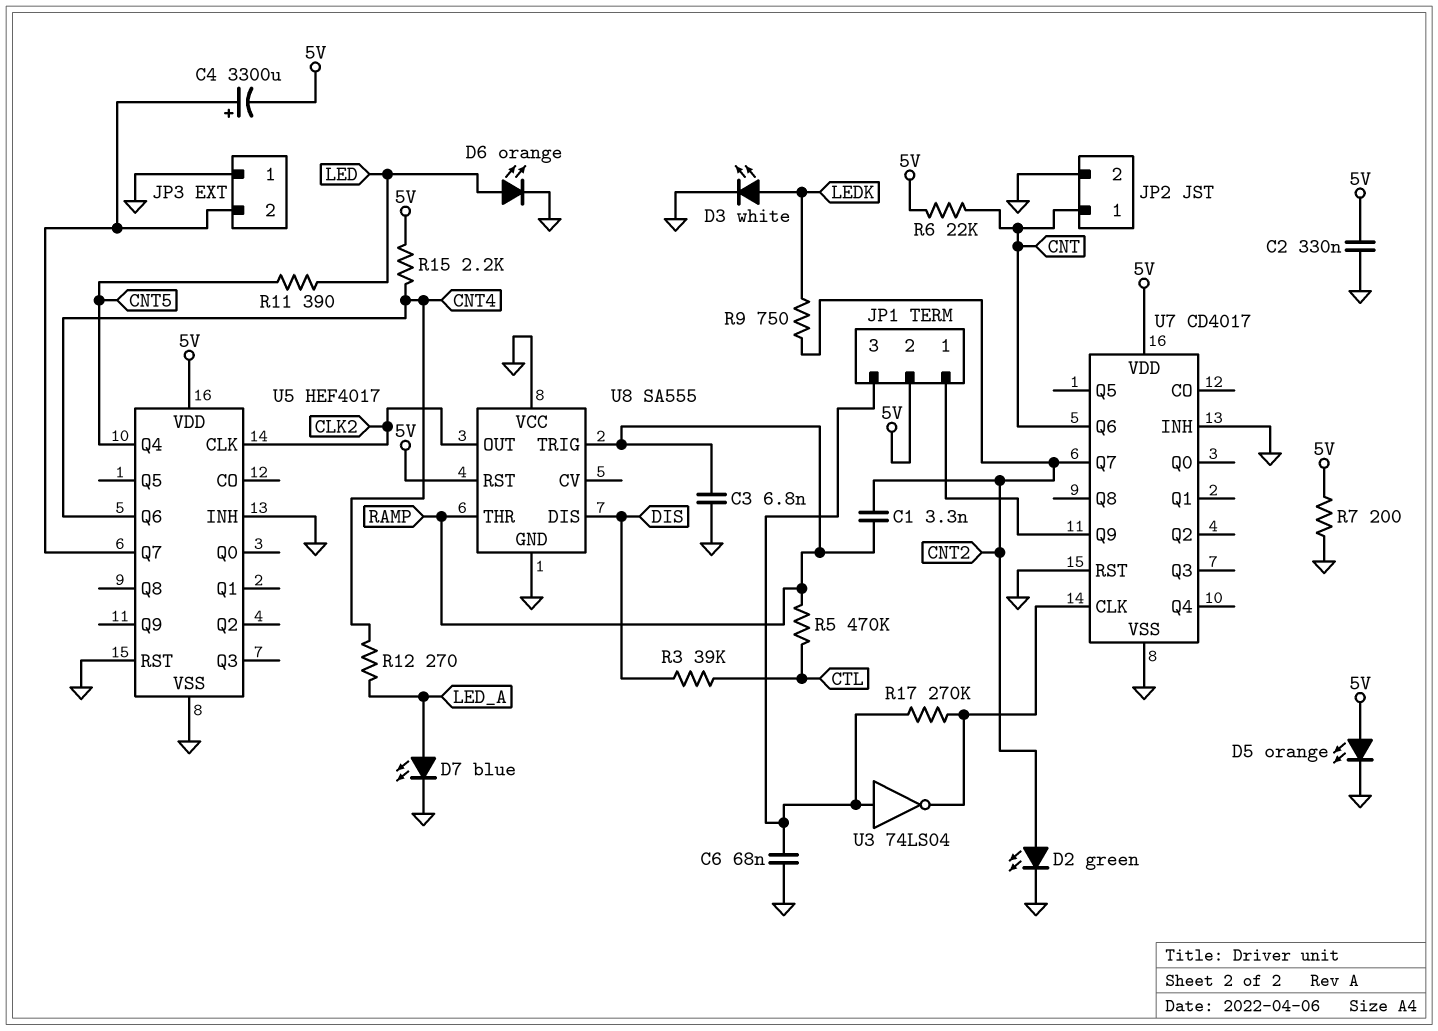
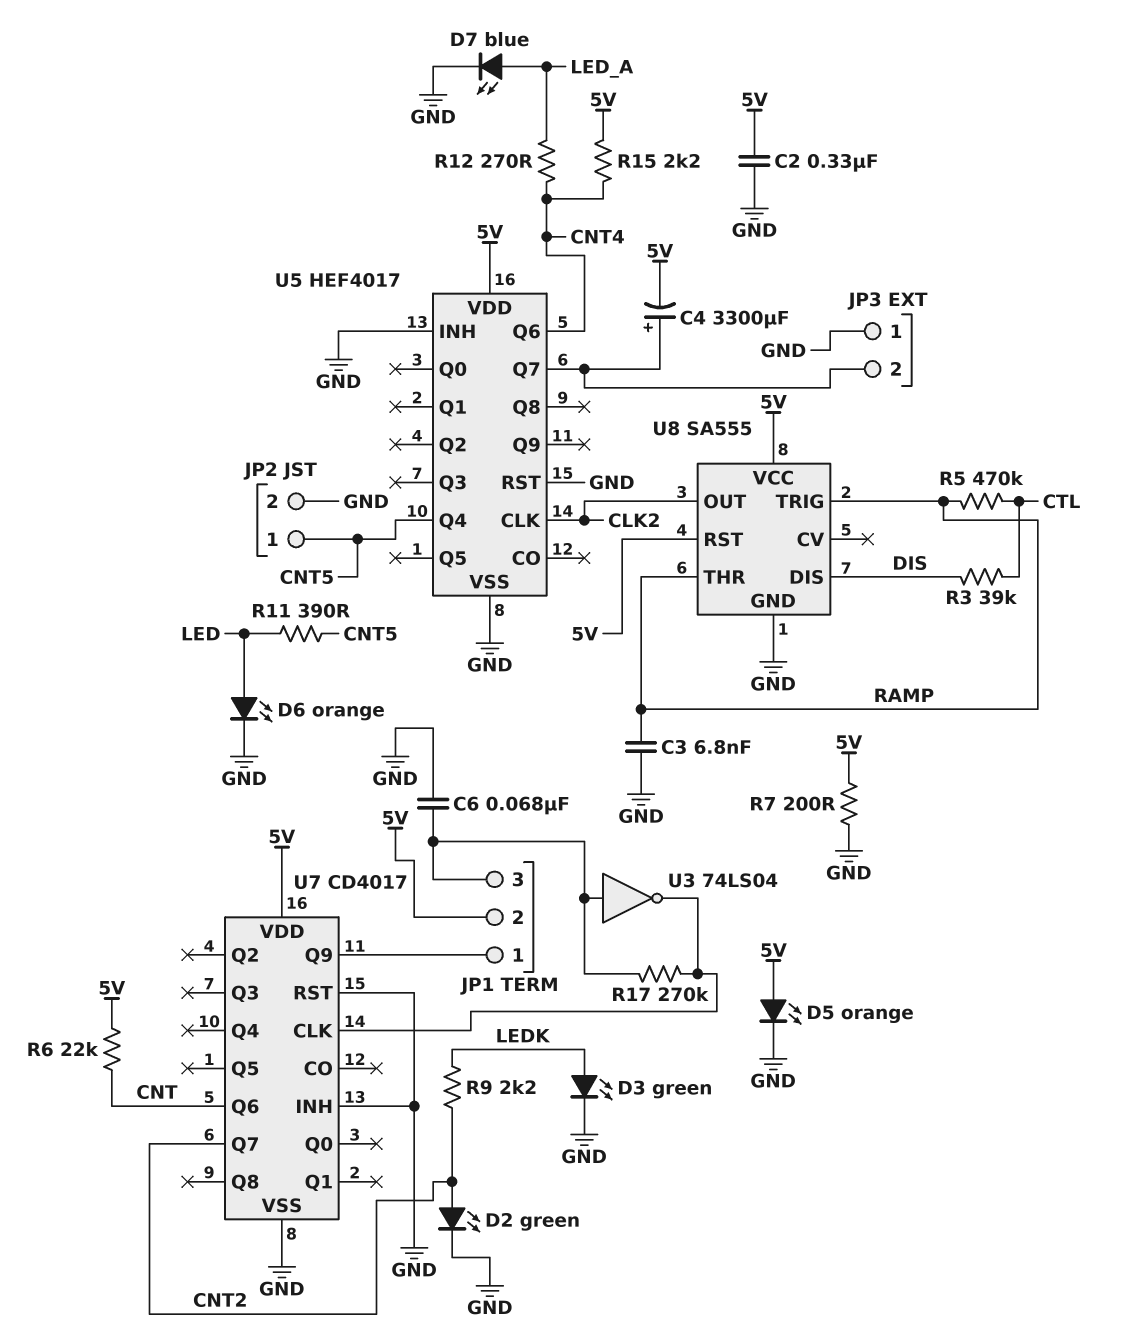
C1: 3.3nF (CNT2, RAMP) -> none
D3: LED white (A LEDK, K GND) -> LED green (A LEDK, K GND)
JP2 pin 1: CNT -> CNT5
R9: 750 (CNT2, LEDK) -> 2.2k (CNT2, LEDK)
U8 pin VCC: GND -> 5V

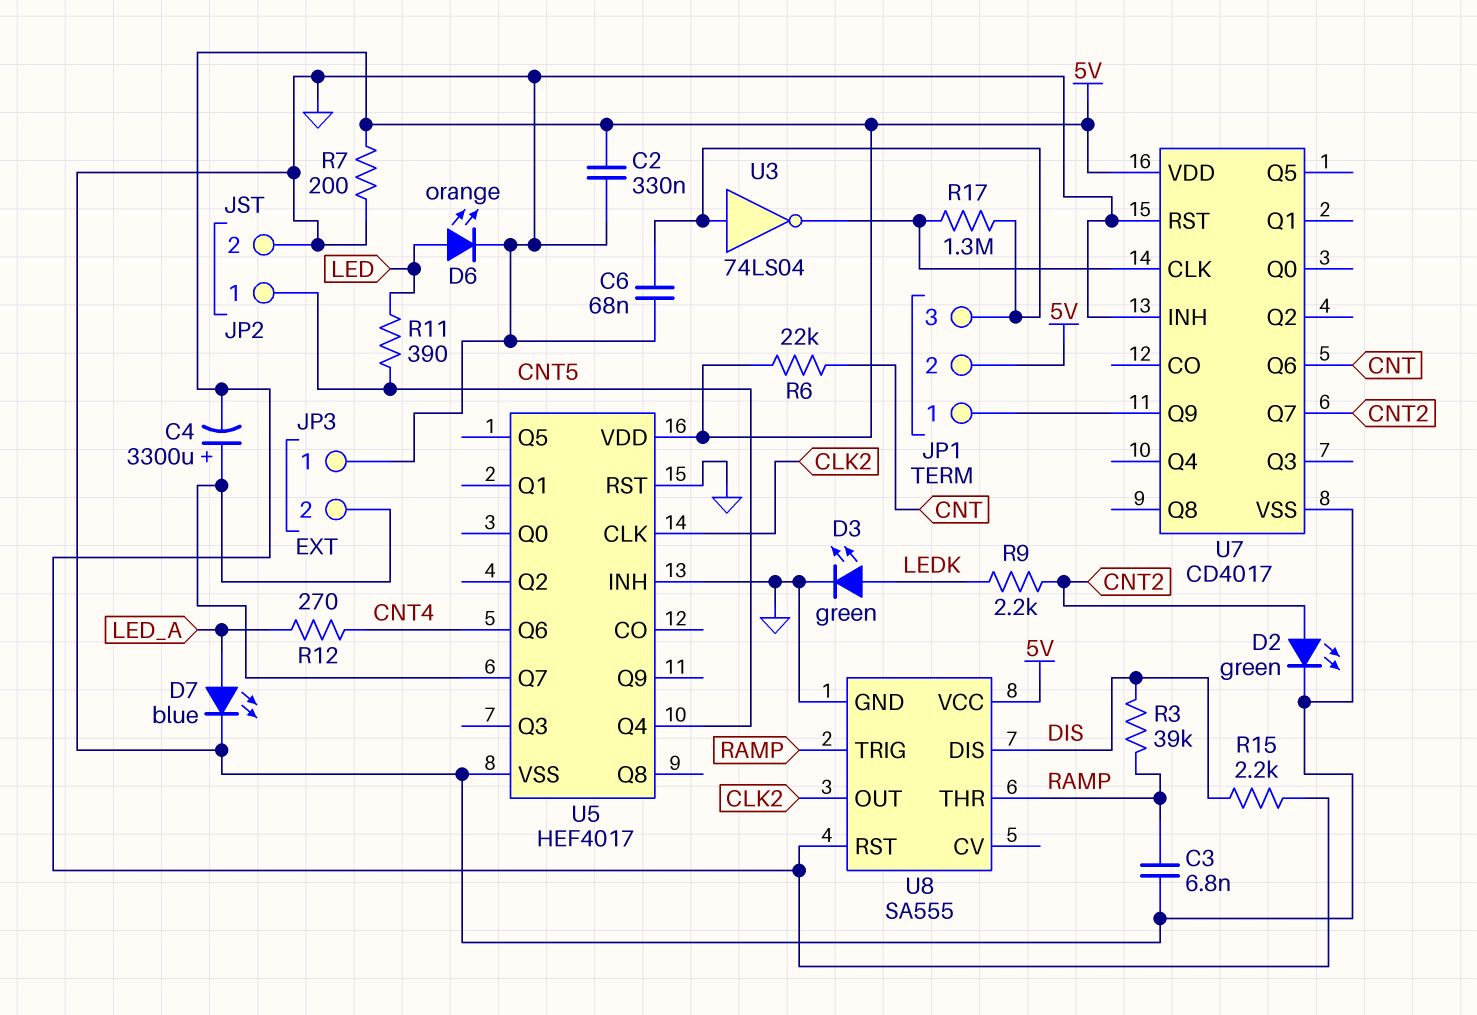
D5: LED orange (A 5V, K GND) -> none
R3: 39k (CTL, DIS) -> 39k (DIS, RAMP)
R5: 470k (CTL, RAMP) -> none
R15: 2.2k (5V, CNT4) -> 2.2k (5V, DIS)
R17: 270k (JP1/3, U7/CLK) -> 1.3M (JP1/3, U7/CLK)

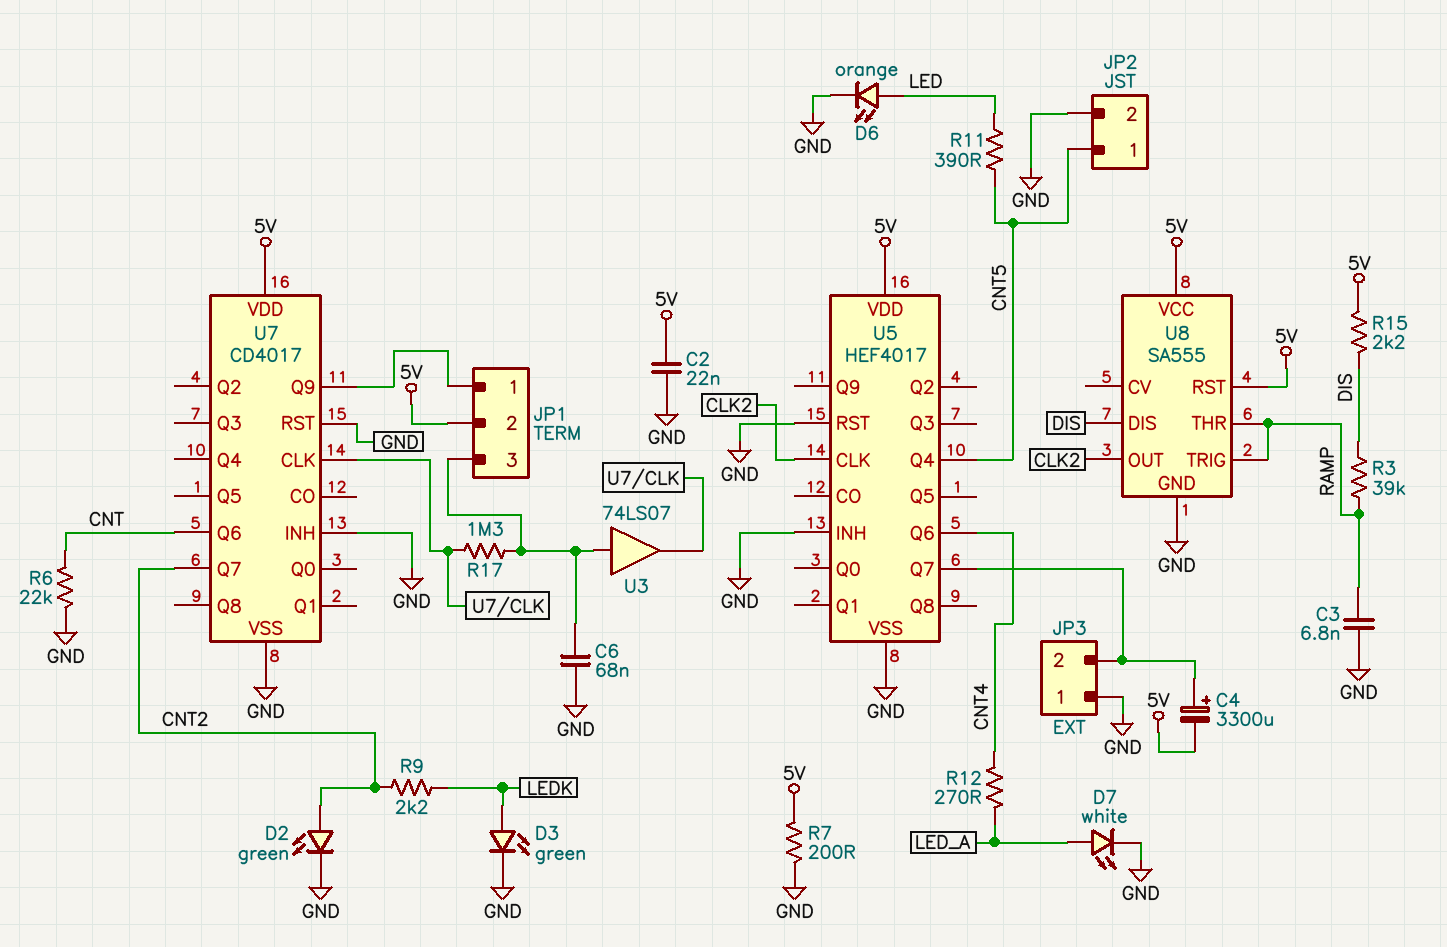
C2: 330nF (5V, GND) -> 22nF (5V, GND)
D7: LED blue (A LED_A, K GND) -> LED white (A LED_A, K GND)
R6: 22k (5V, CNT) -> 22k (CNT, GND)
U3: NOT 74LS04 (in JP1/3, out U7/CLK) -> buffer 74LS07 (in JP1/3, out U7/CLK)

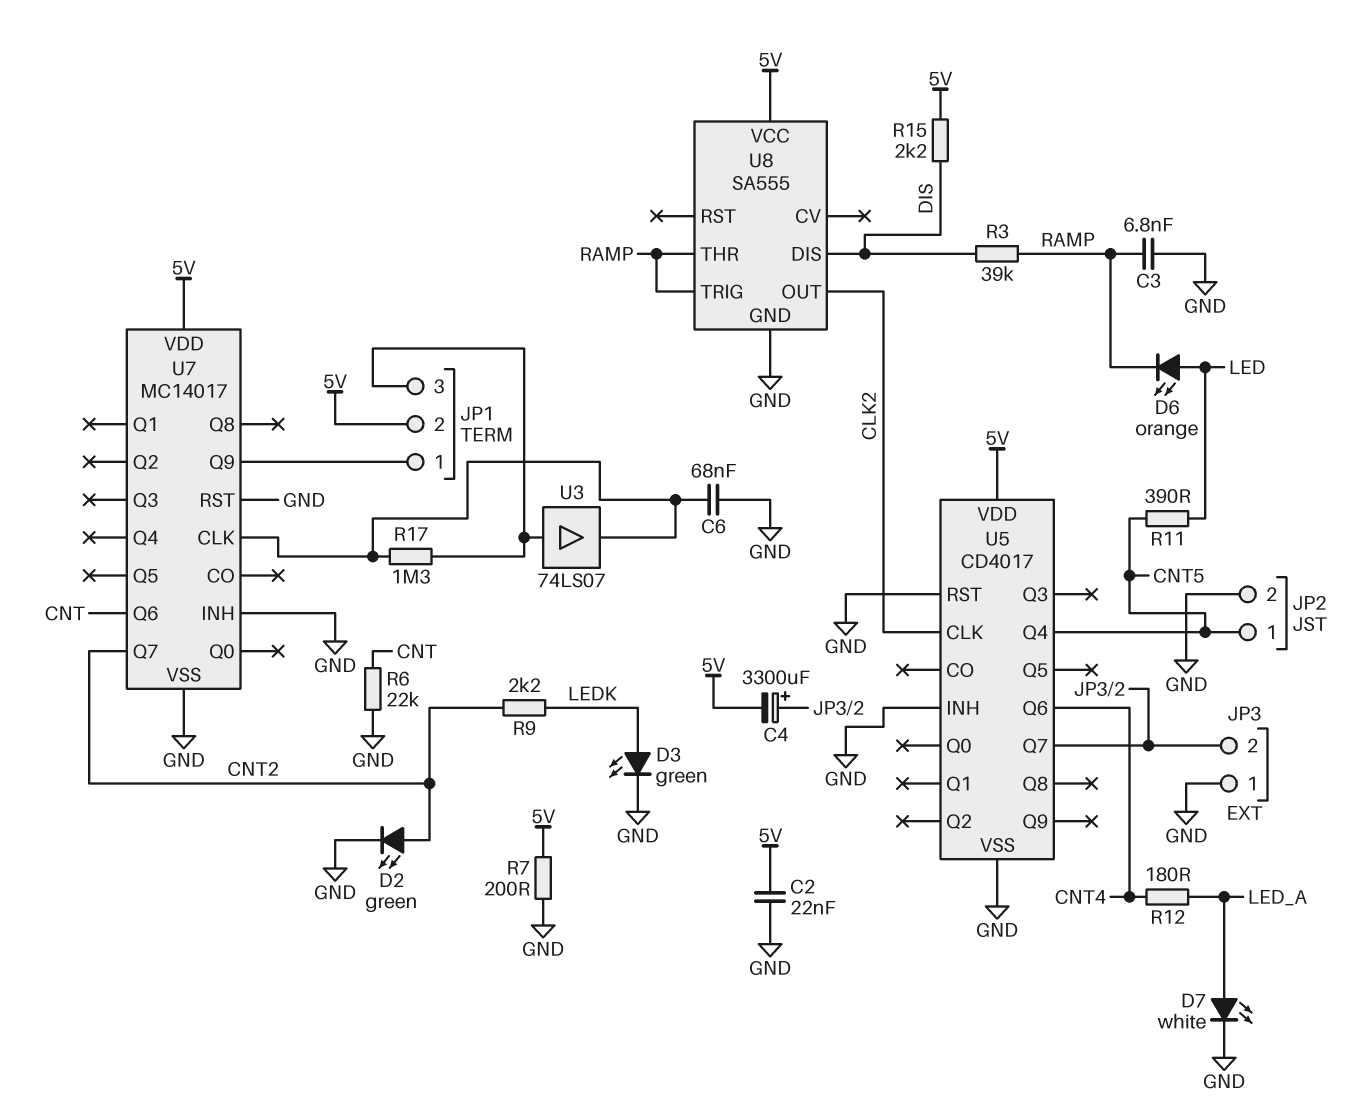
C6: 68nF (GND, JP1/3) -> 68nF (GND, U7/CLK)
D6: LED orange (A LED, K GND) -> LED orange (A LED, K RAMP)
R12: 270 (CNT4, LED_A) -> 180 (CNT4, LED_A)
U5: HEF4017 -> CD4017
U7: CD4017 -> MC14017
U8 pin RST: 5V -> none

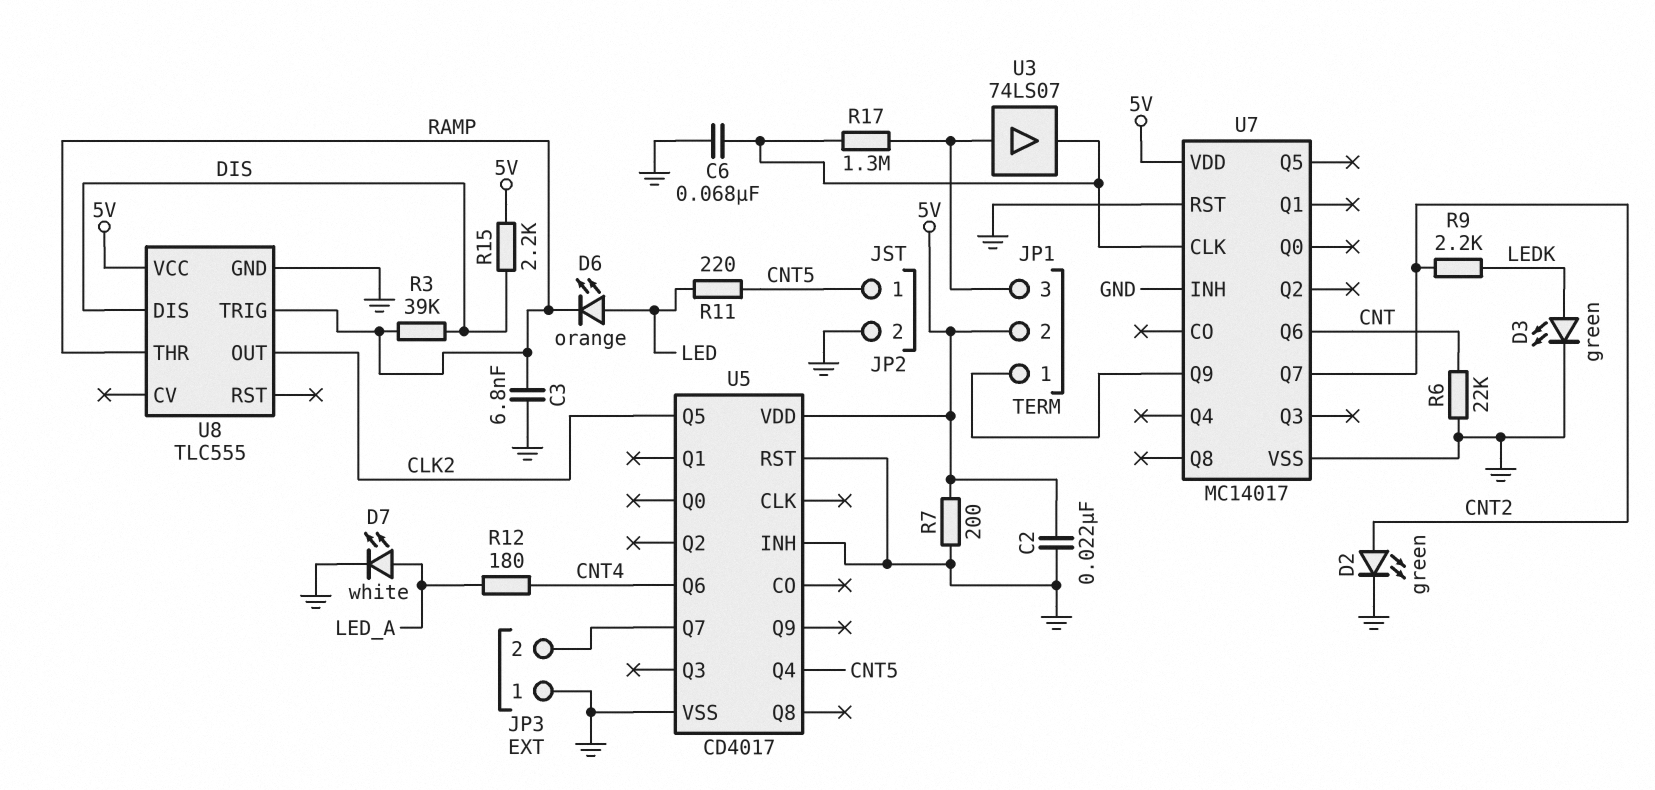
C4: 3300uF (plus JP3/2, minus 5V) -> none
R11: 390 (CNT5, LED) -> 220 (CNT5, LED)
U5 pin CLK: CLK2 -> none
U5 pin Q5: none -> CLK2
U8: SA555 -> TLC555

